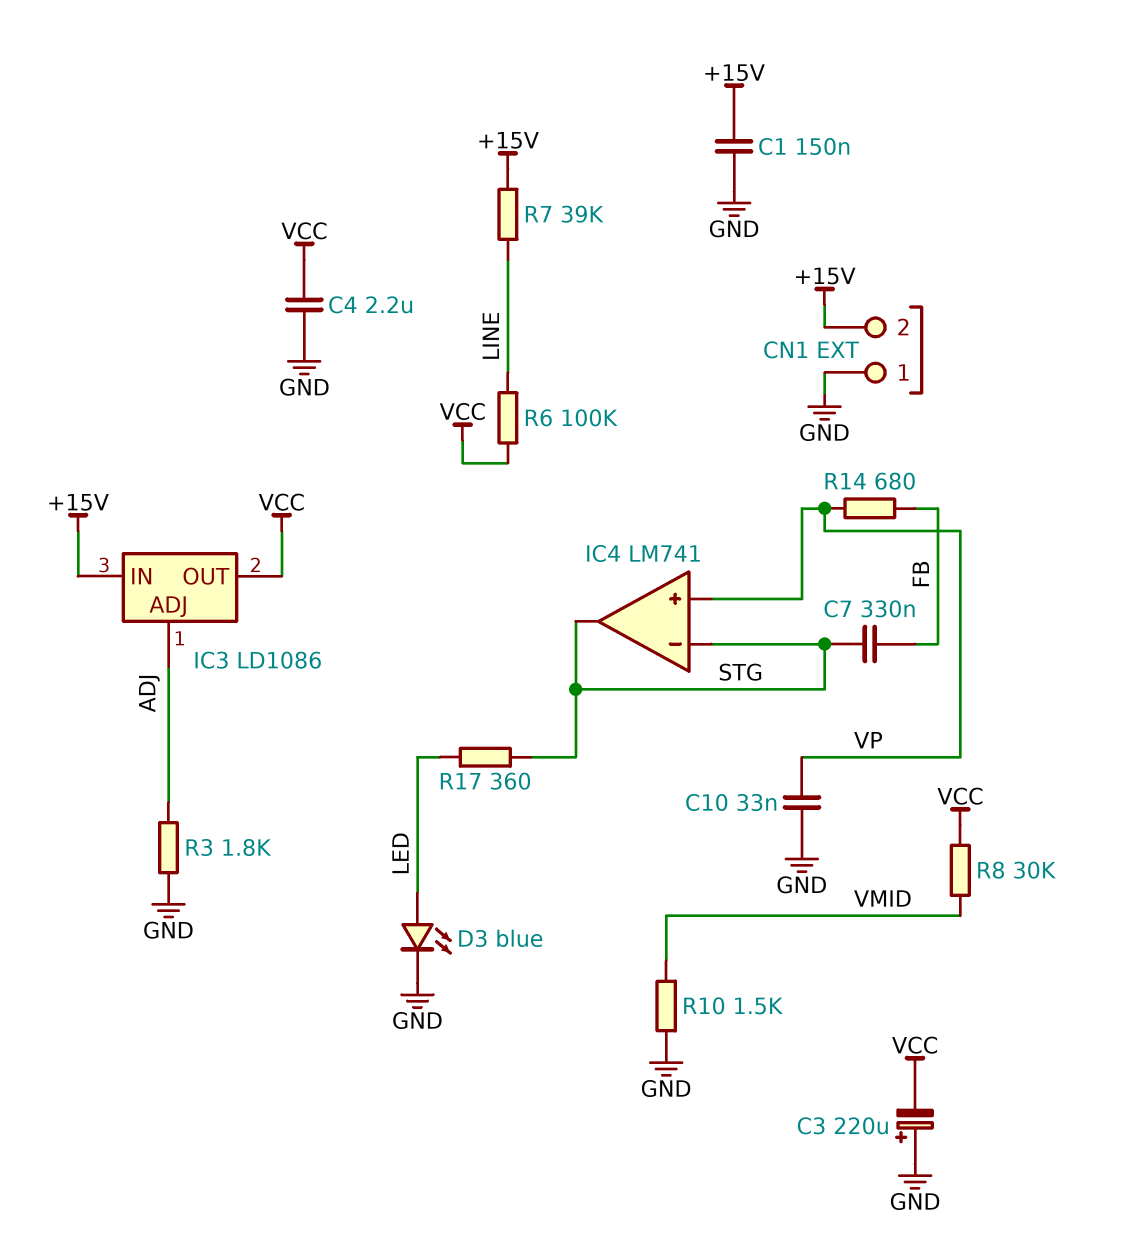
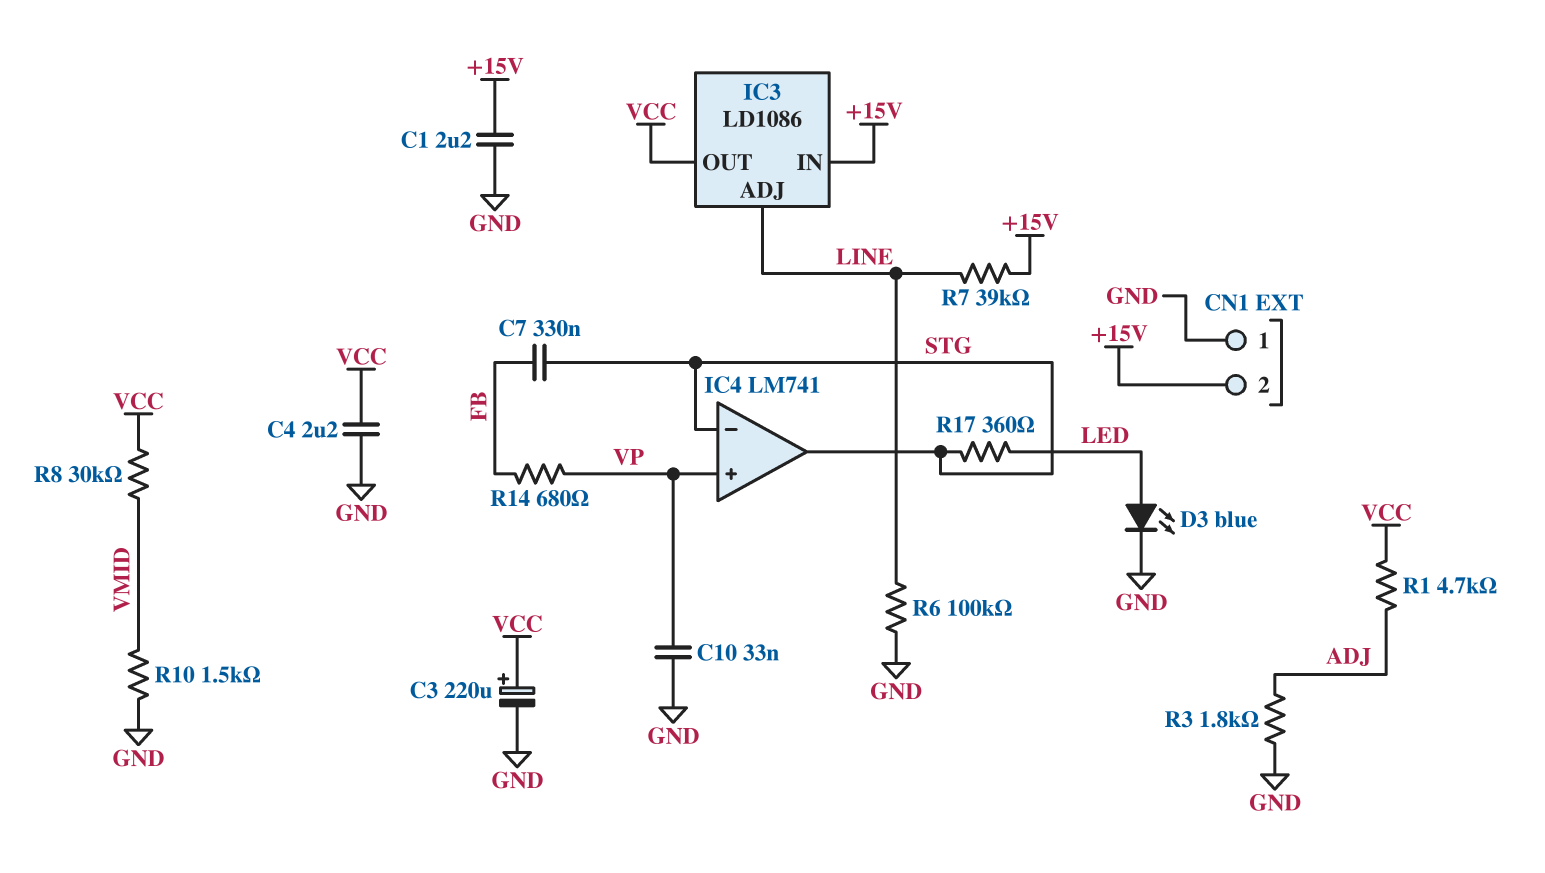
C1: 150nF (+15V, GND) -> 2.2uF (+15V, GND)
C3: 220uF (plus GND, minus VCC) -> 220uF (plus VCC, minus GND)
IC3 pin ADJ: ADJ -> LINE
R1: none -> 4.7k (ADJ, VCC)
R6: 100k (LINE, VCC) -> 100k (GND, LINE)

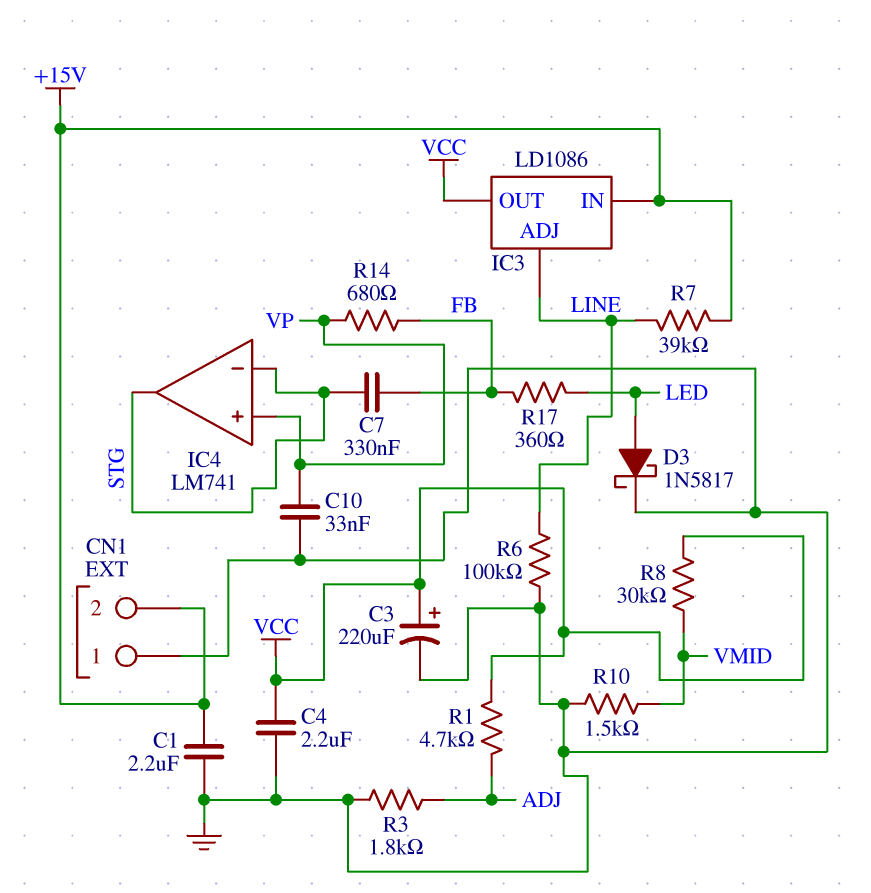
D3: LED blue (A LED, K GND) -> schottky 1N5817 (A LED, K GND)
R17: 360 (LED, STG) -> 360 (FB, LED)

